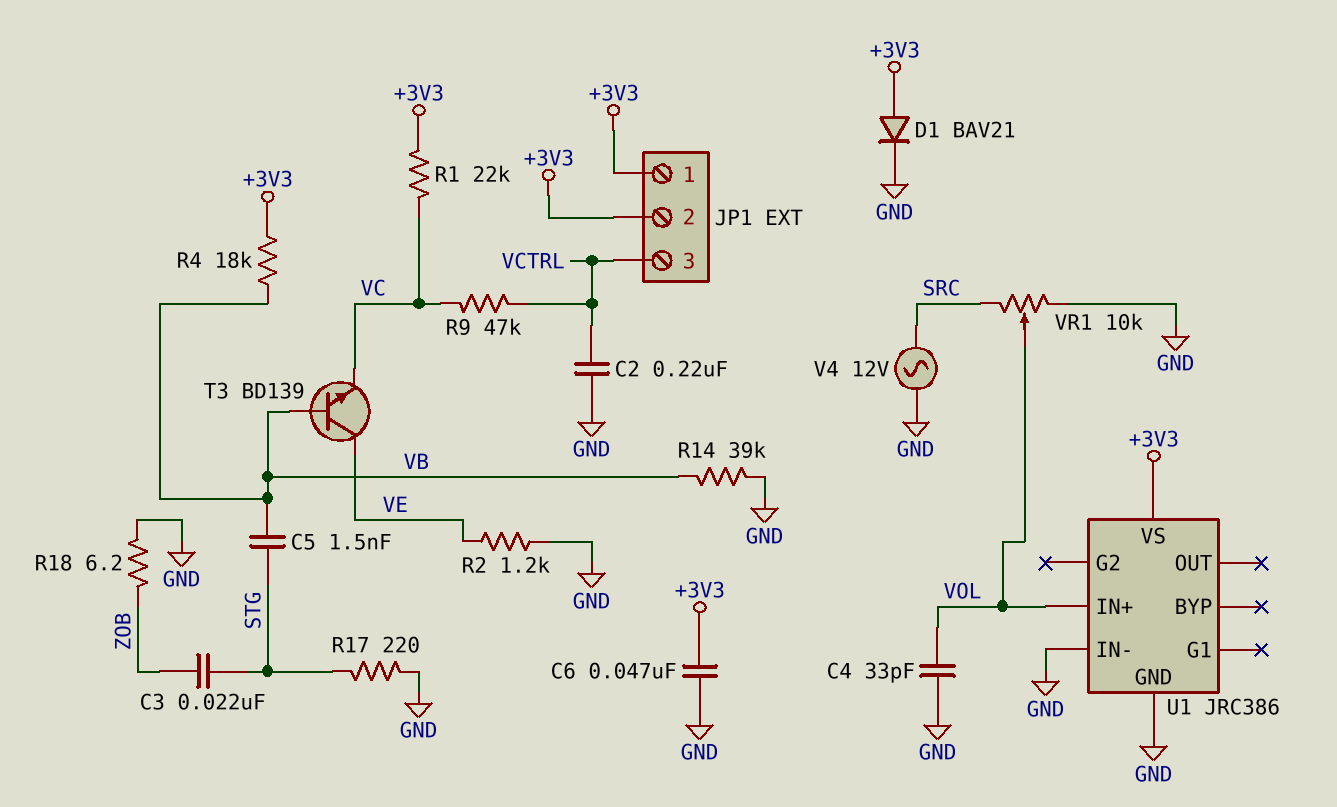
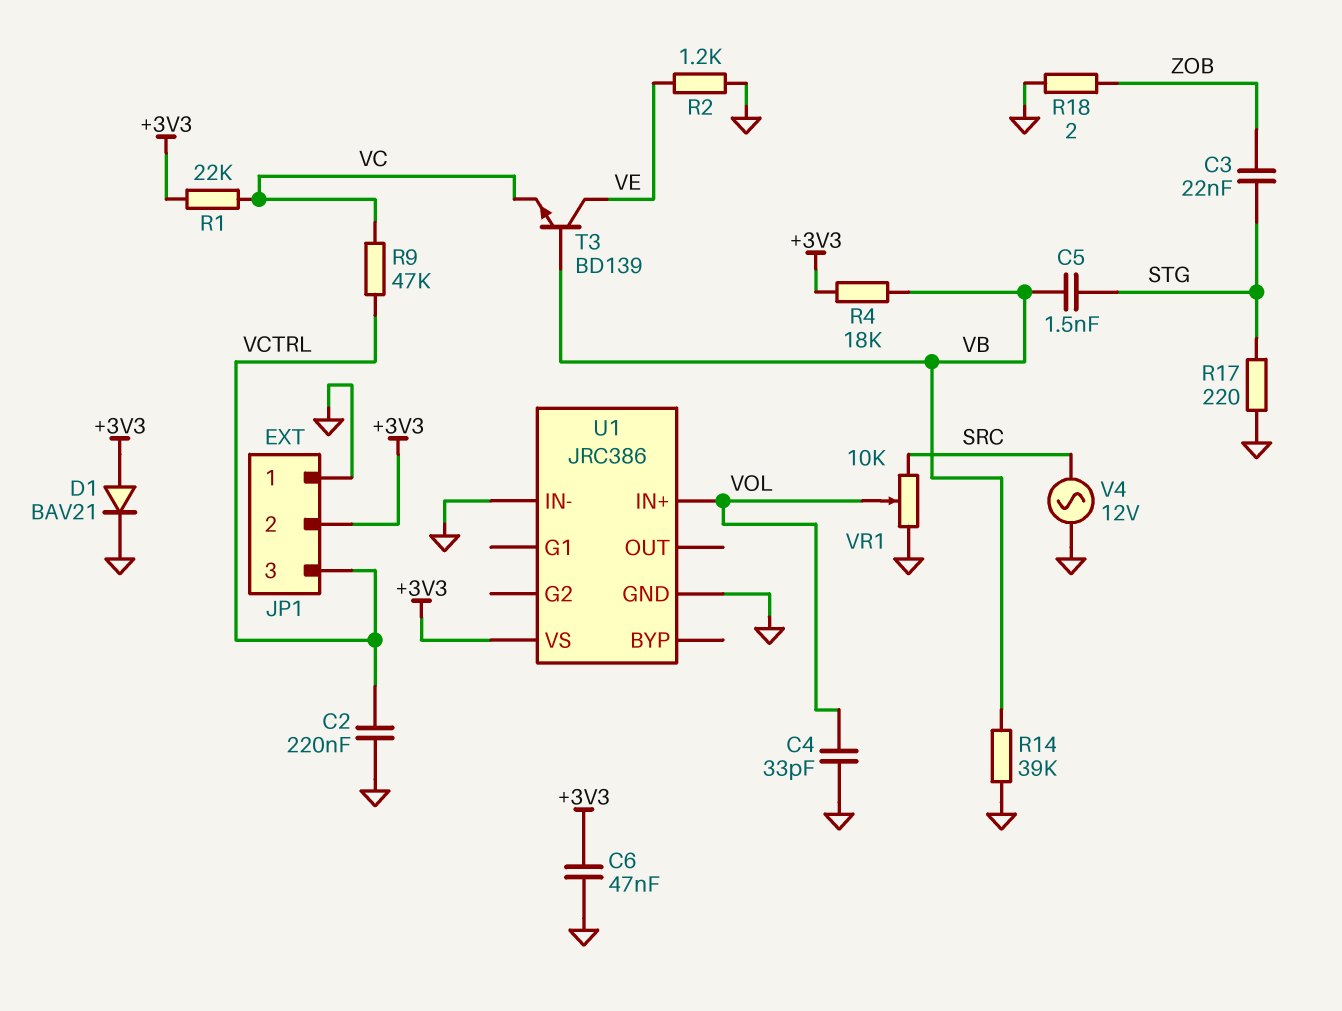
JP1 pin 1: +3V3 -> GND
R18: 6.2 (GND, ZOB) -> 2 (GND, ZOB)

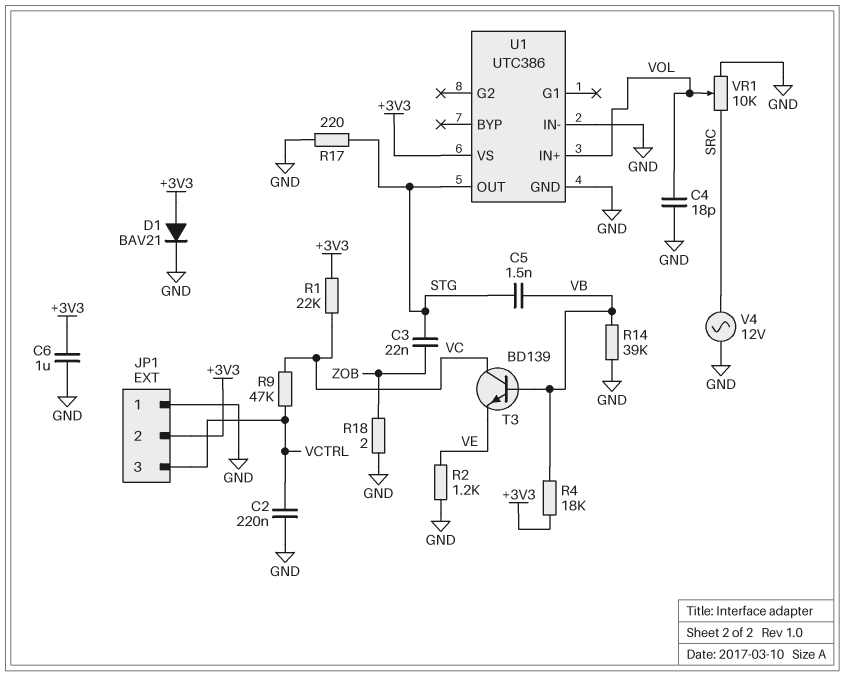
C4: 33pF (GND, VOL) -> 18pF (GND, VOL)
C6: 47nF (+3V3, GND) -> 1uF (+3V3, GND)
T3: NPN BD139 (B VB, C VE, E VC) -> NPN BD139 (B VB, C VC, E VE)
U1: JRC386 -> UTC386
U1 pin OUT: none -> STG

